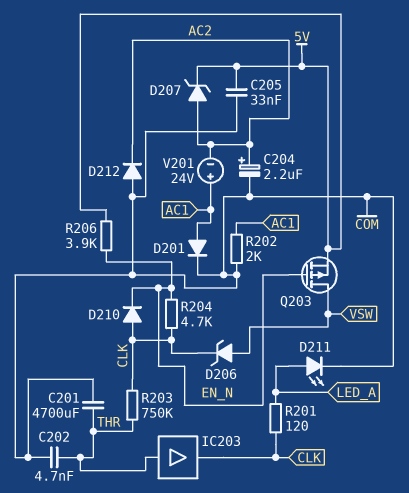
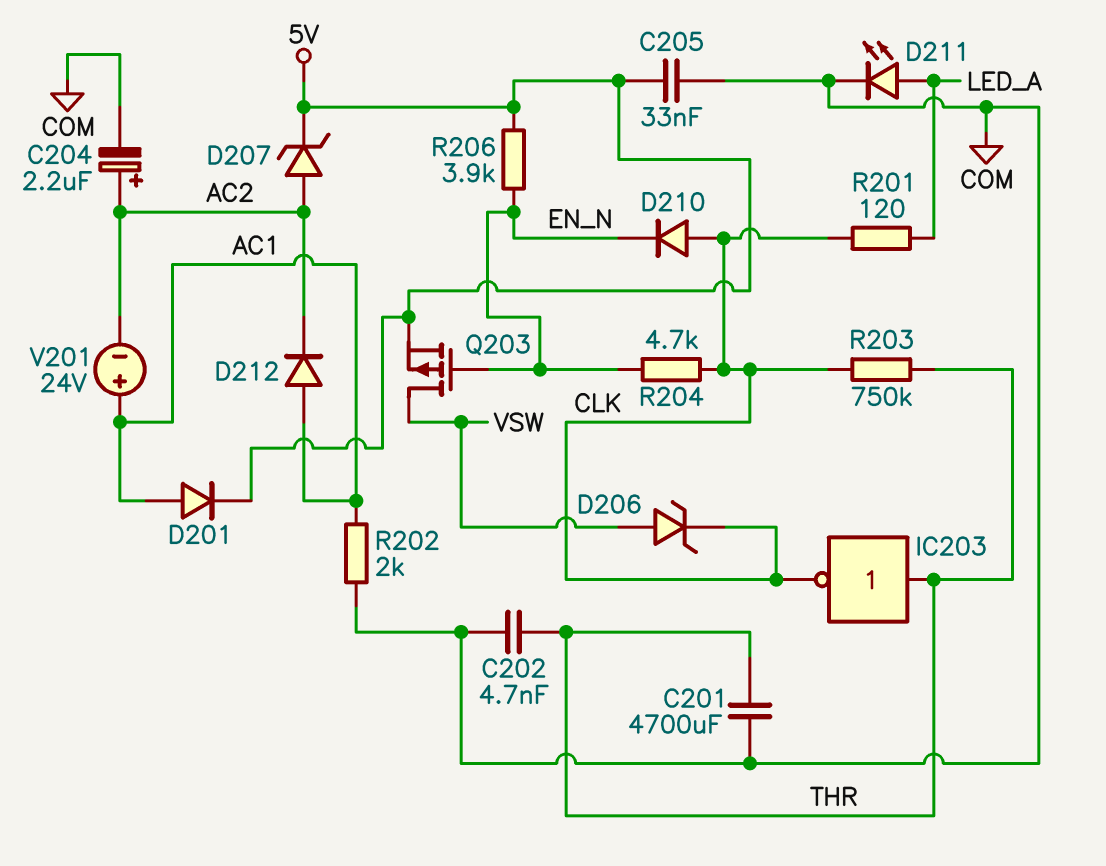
D201: diode (A AC1, K COM) -> diode (A AC1, K 5V)
D212: diode (A COM, K AC2) -> diode (A AC1, K AC2)
IC203: buffer (in THR, out CLK) -> NOT (in THR, out CLK)

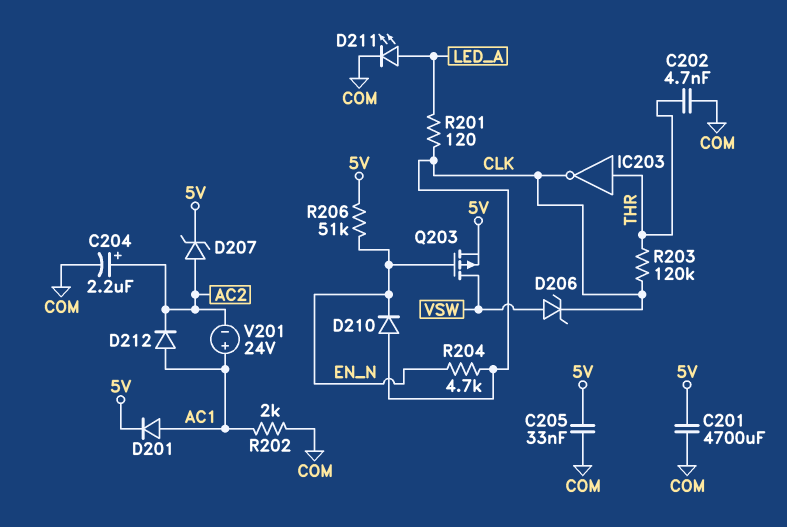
C201: 4700uF (COM, THR) -> 4700uF (5V, COM)
R203: 750k (CLK, THR) -> 120k (CLK, THR)
R206: 3.9k (5V, EN_N) -> 51k (5V, EN_N)

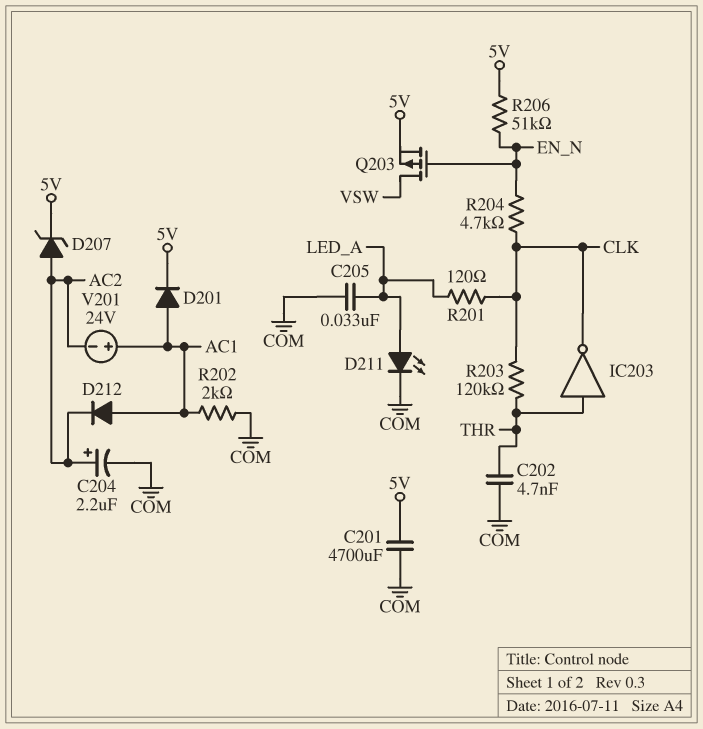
C205: 33nF (5V, COM) -> 33nF (COM, LED_A)
D206: zener (A VSW, K CLK) -> none
D210: diode (A CLK, K EN_N) -> none

